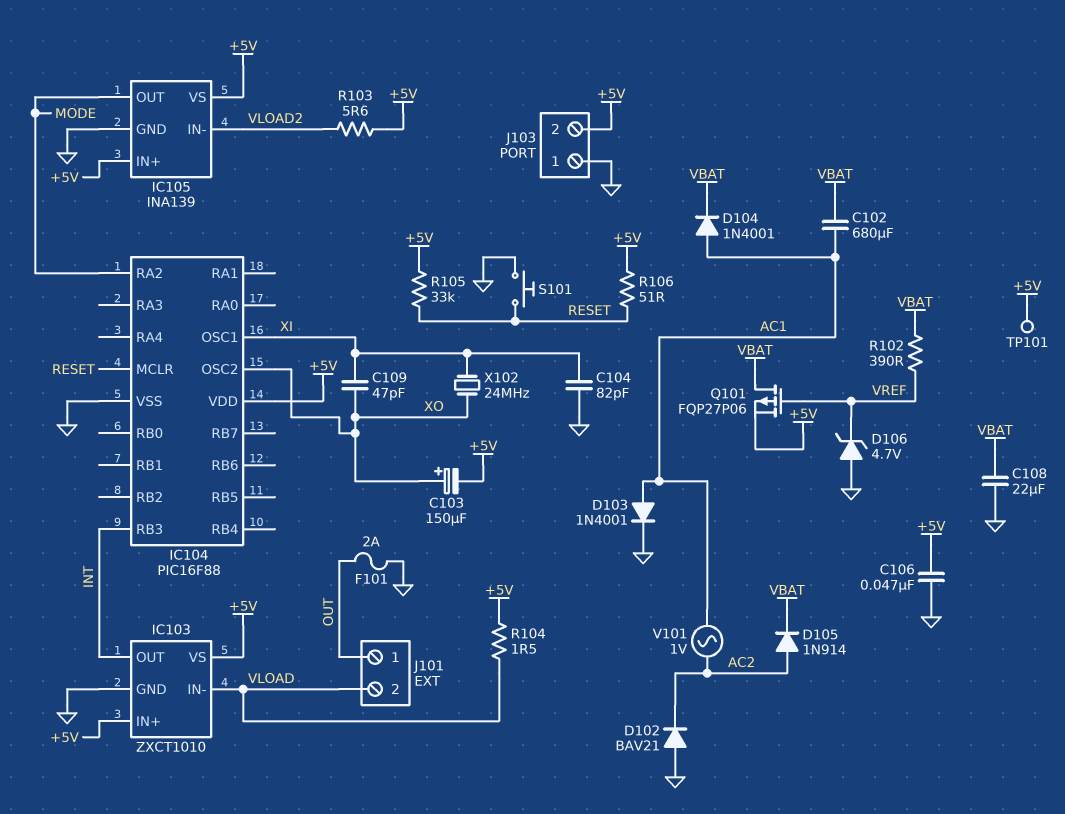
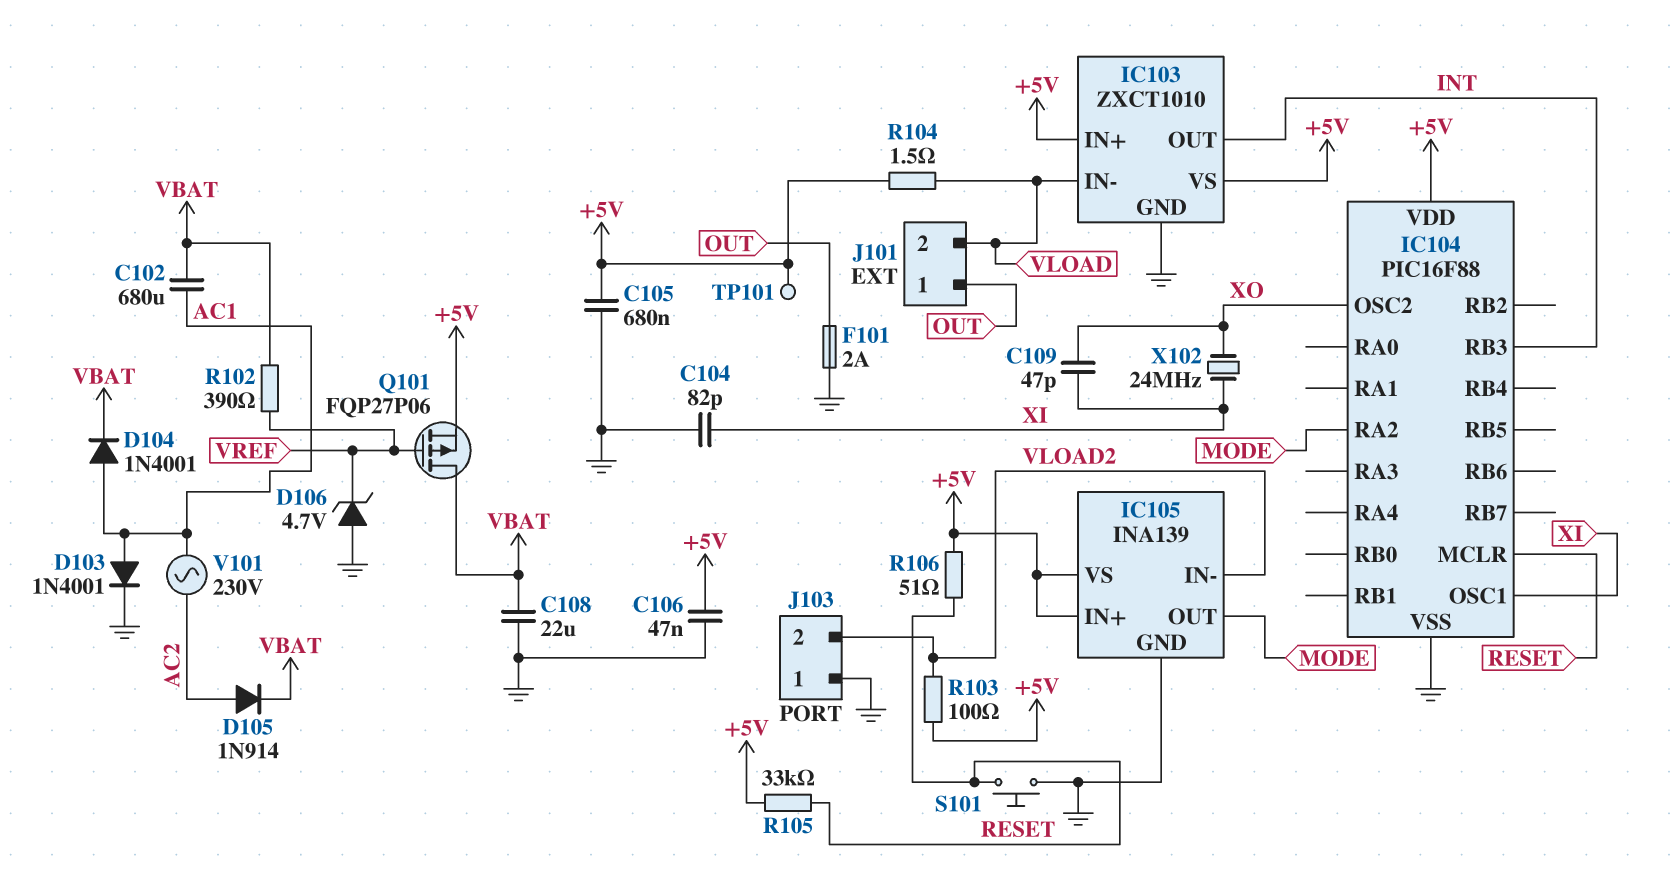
C103: 150uF (plus XO, minus +5V) -> none
C105: none -> 680nF (+5V, GND)
D102: diode BAV21 (A GND, K AC2) -> none
J103 pin 2: +5V -> VLOAD2
R103: 5.6 (+5V, VLOAD2) -> 100 (+5V, VLOAD2)
V101: AC 1V (AC1, AC2) -> AC 230V (AC1, AC2)

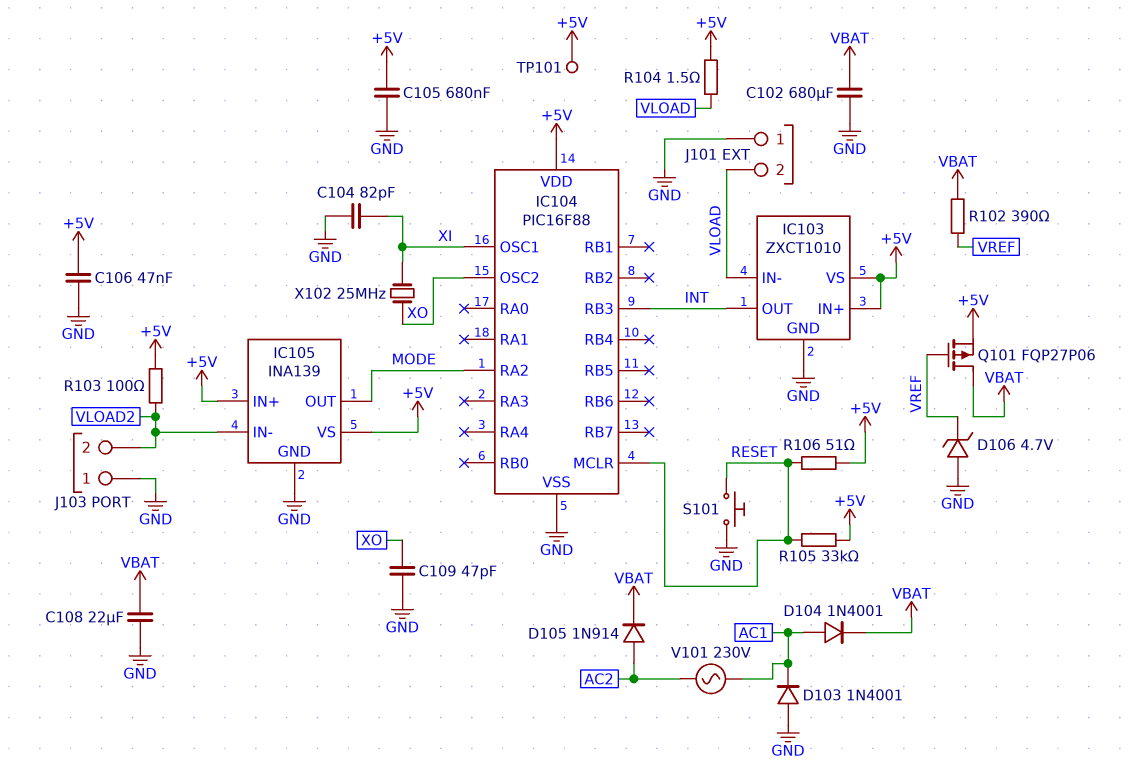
C102: 680uF (AC1, VBAT) -> 680uF (GND, VBAT)
C109: 47pF (XI, XO) -> 47pF (GND, XO)
D103: diode 1N4001 (A AC1, K GND) -> diode 1N4001 (A GND, K AC1)
F101: 2A (GND, OUT) -> none
J101 pin 1: OUT -> GND
X102: 24MHz (XI, XO) -> 25MHz (XI, XO)

